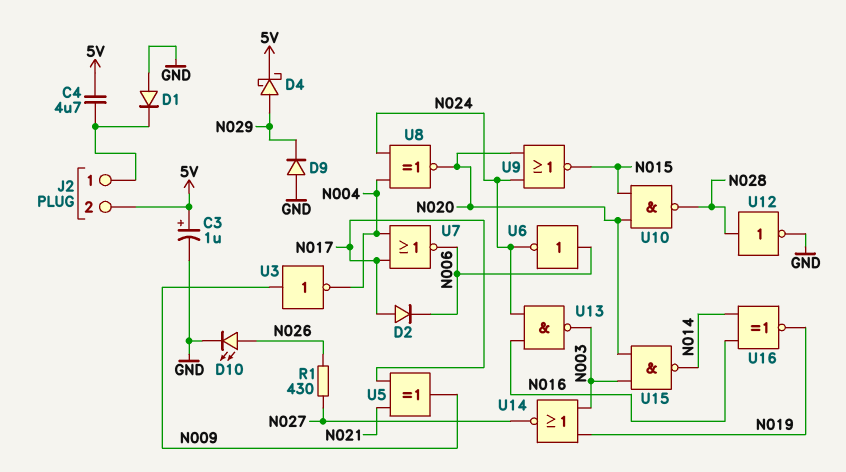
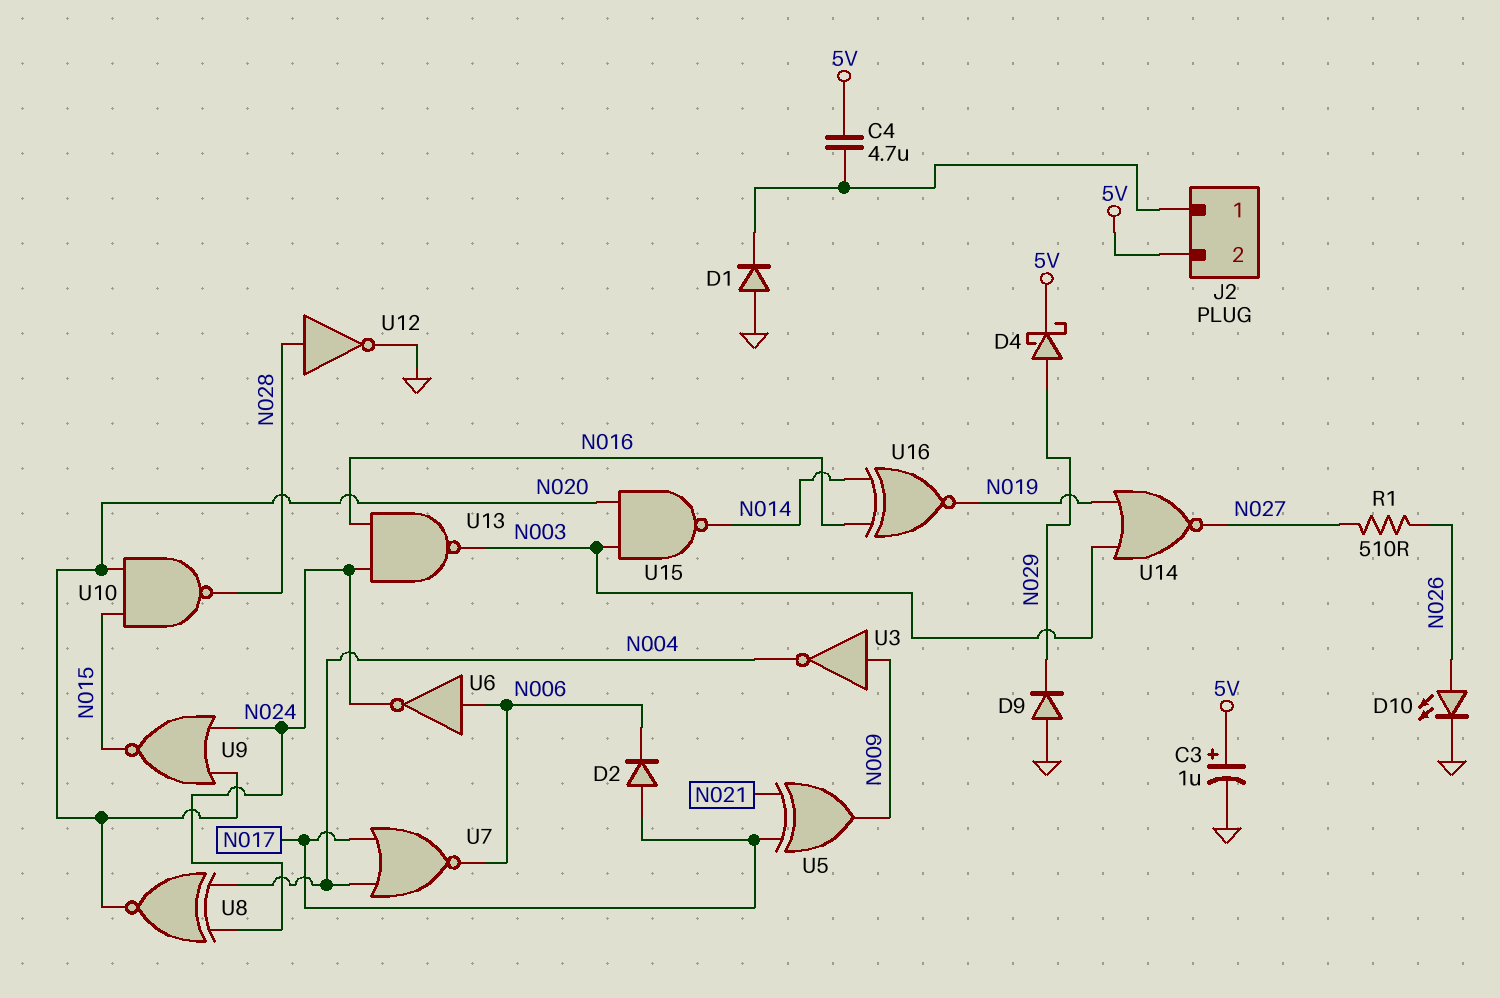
R1: 430 (N026, N027) -> 510 (N026, N027)

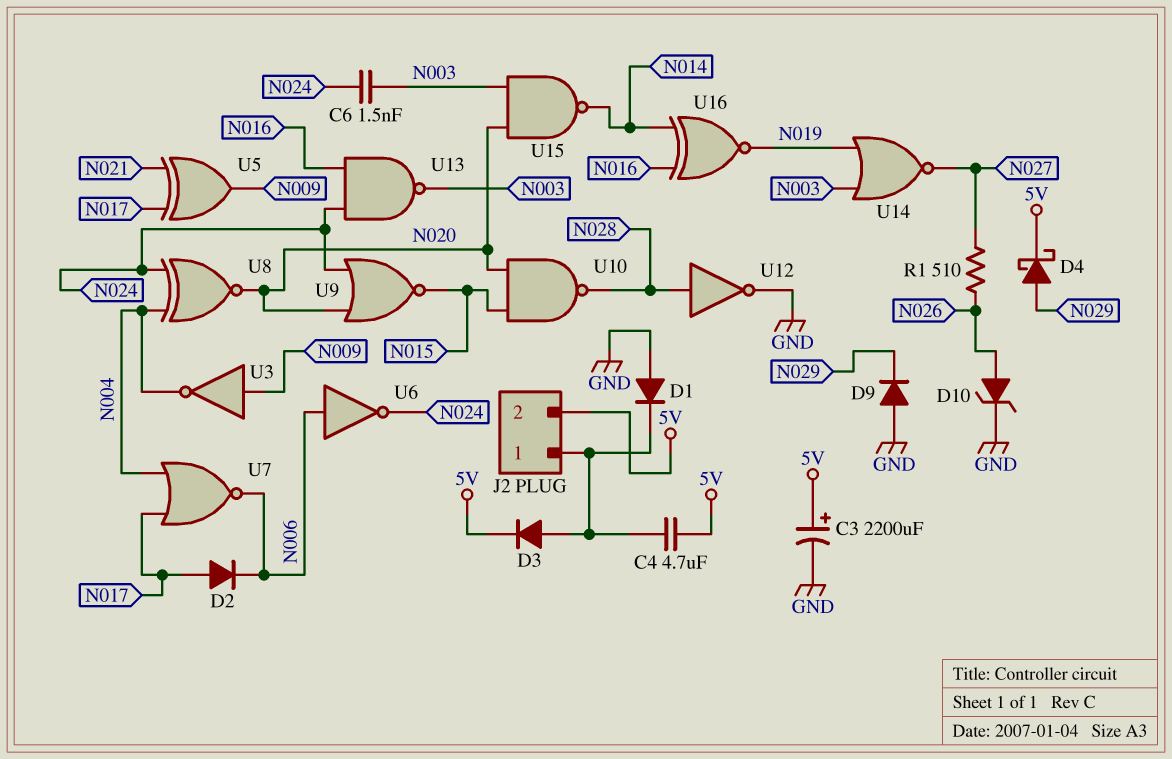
C3: 1uF (plus 5V, minus GND) -> 2200uF (plus 5V, minus GND)
C6: none -> 1.5nF (N003, N024)
D3: none -> diode (A J2/1, K 5V)
D10: LED (A N026, K GND) -> zener (A N026, K GND)

